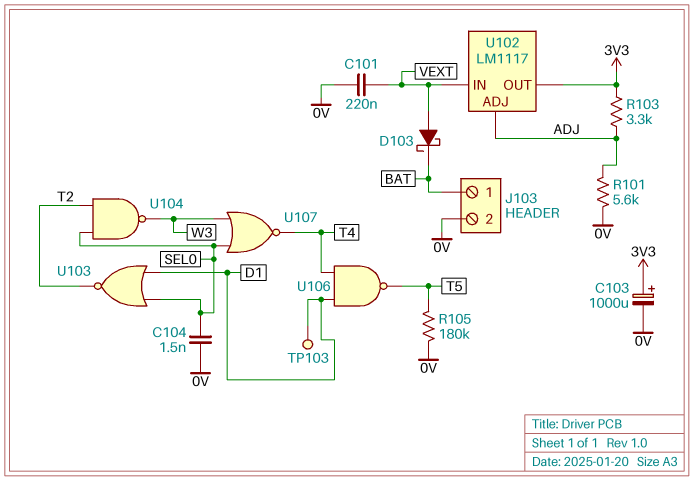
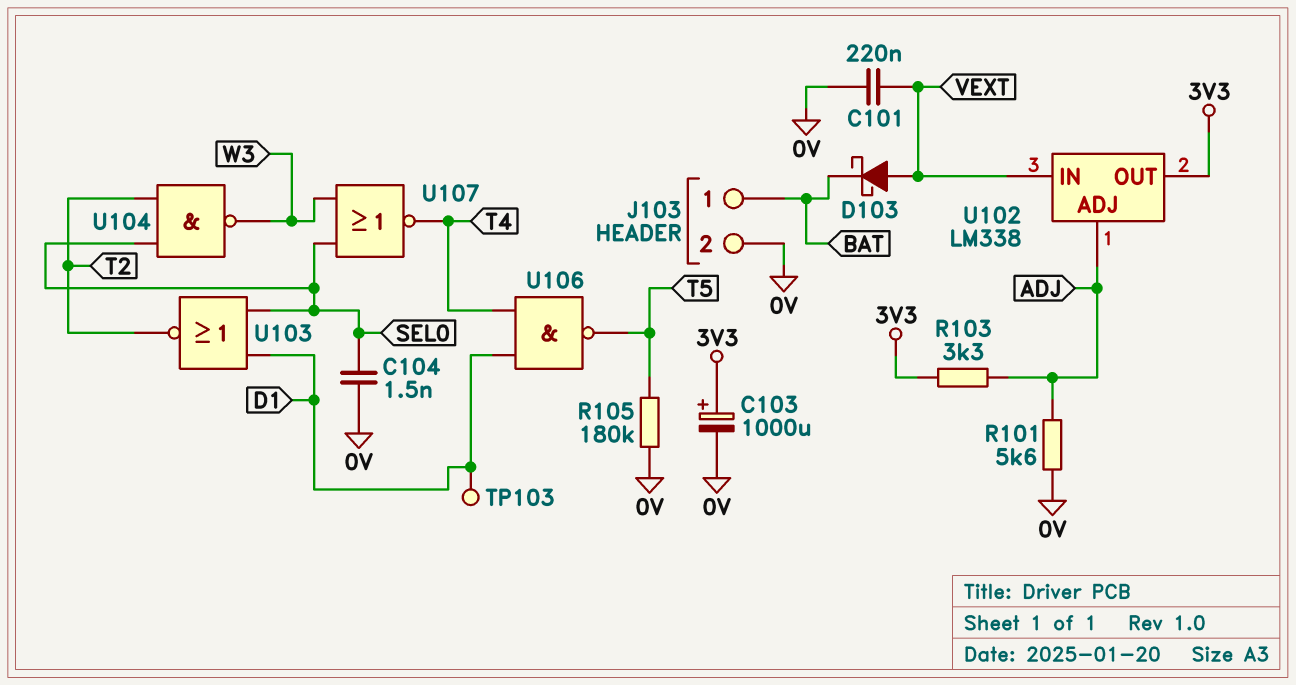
U102: LM1117 -> LM338

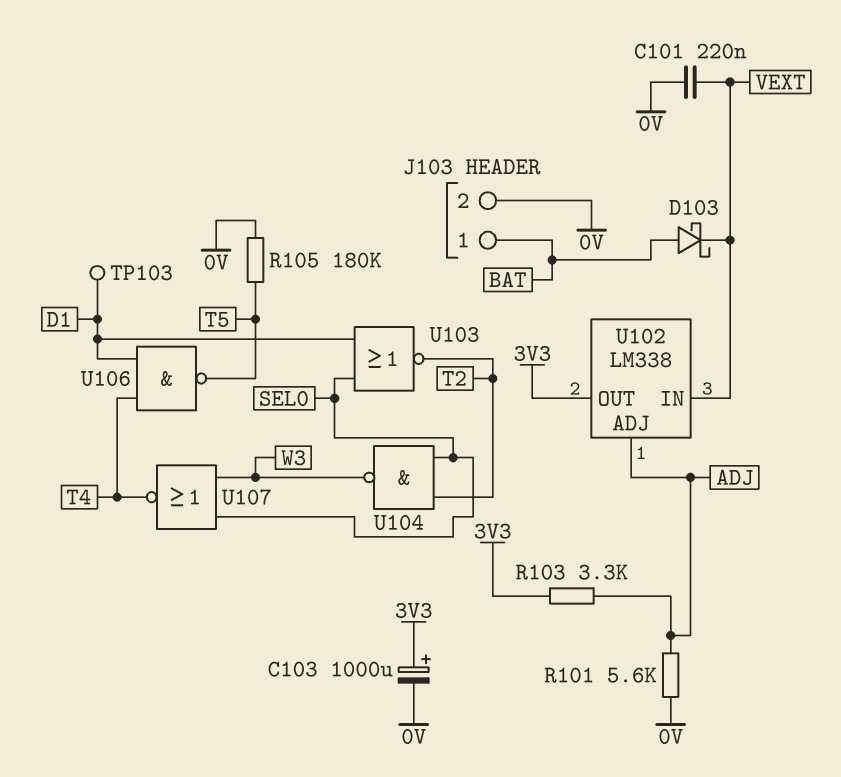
C104: 1.5nF (0V, SEL0) -> none
D103: schottky (A VEXT, K BAT) -> schottky (A BAT, K VEXT)

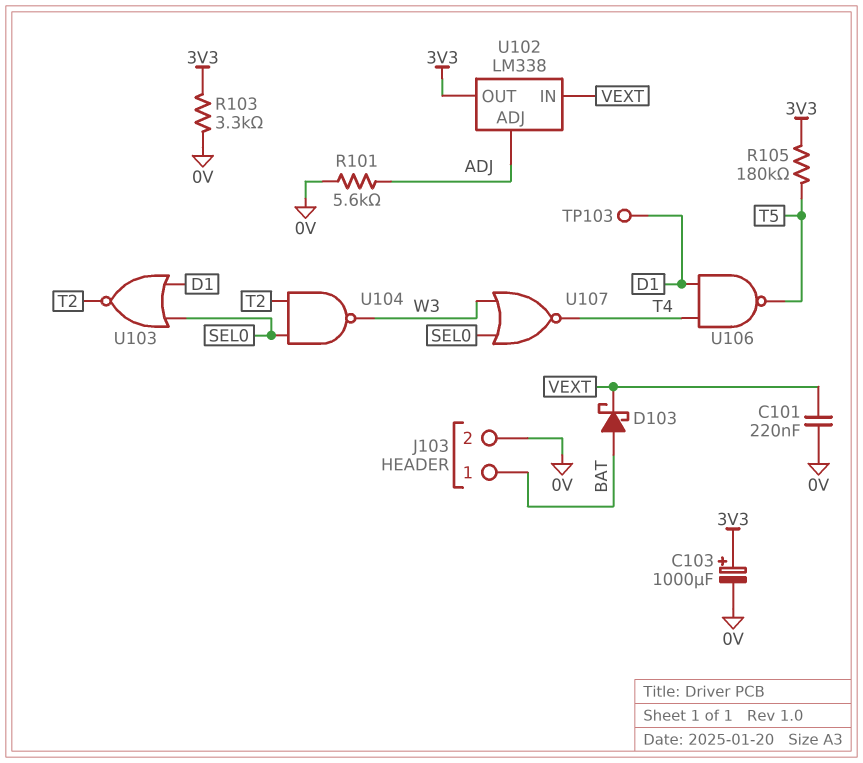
R103: 3.3k (3V3, ADJ) -> 3.3k (0V, 3V3)
R105: 180k (0V, T5) -> 180k (3V3, T5)

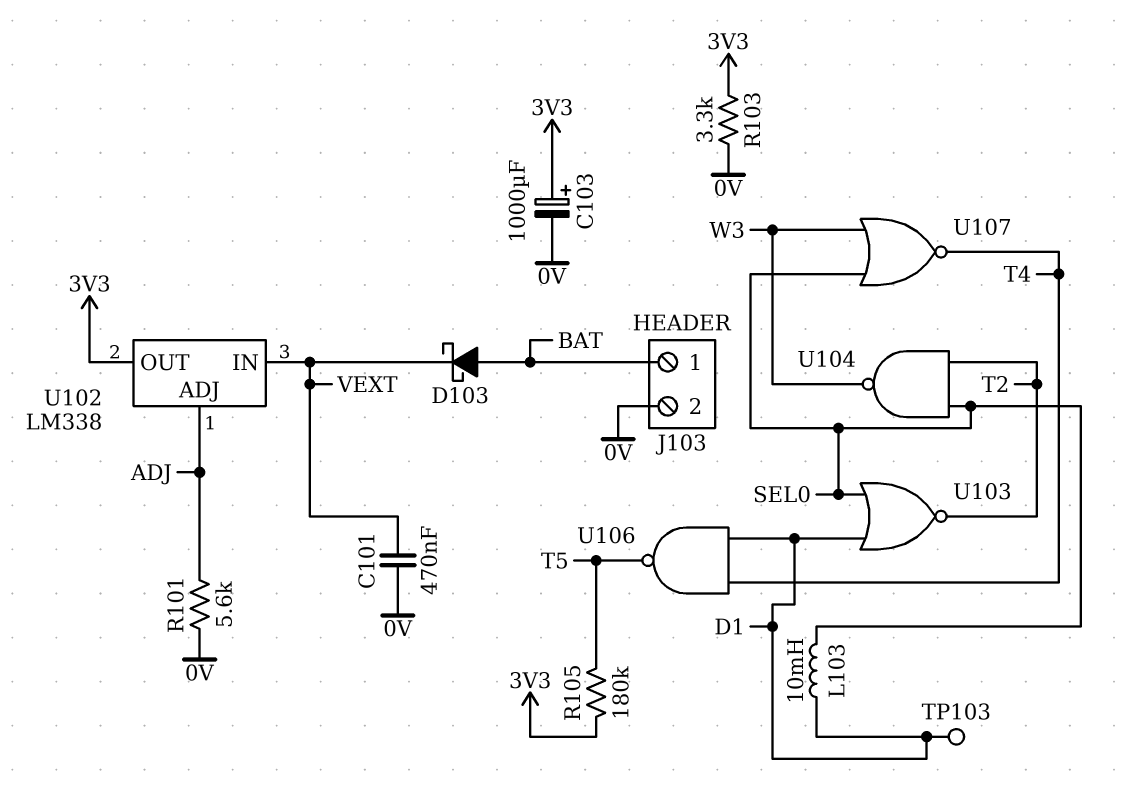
C101: 220nF (0V, VEXT) -> 470nF (0V, VEXT)
L103: none -> 10mH (D1, SEL0)

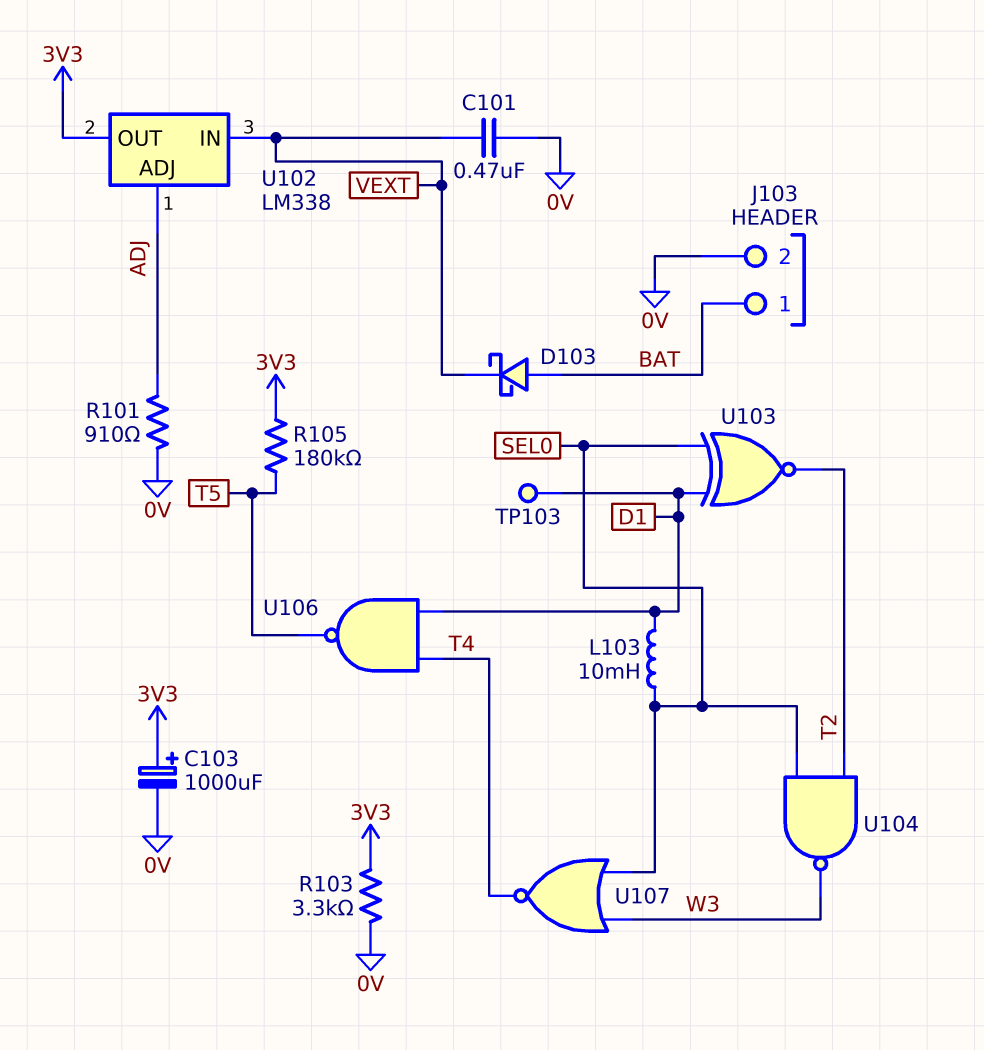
R101: 5.6k (0V, ADJ) -> 910 (0V, ADJ)
U103: NOR (in D1, in SEL0, out T2) -> XNOR (in D1, in SEL0, out T2)

